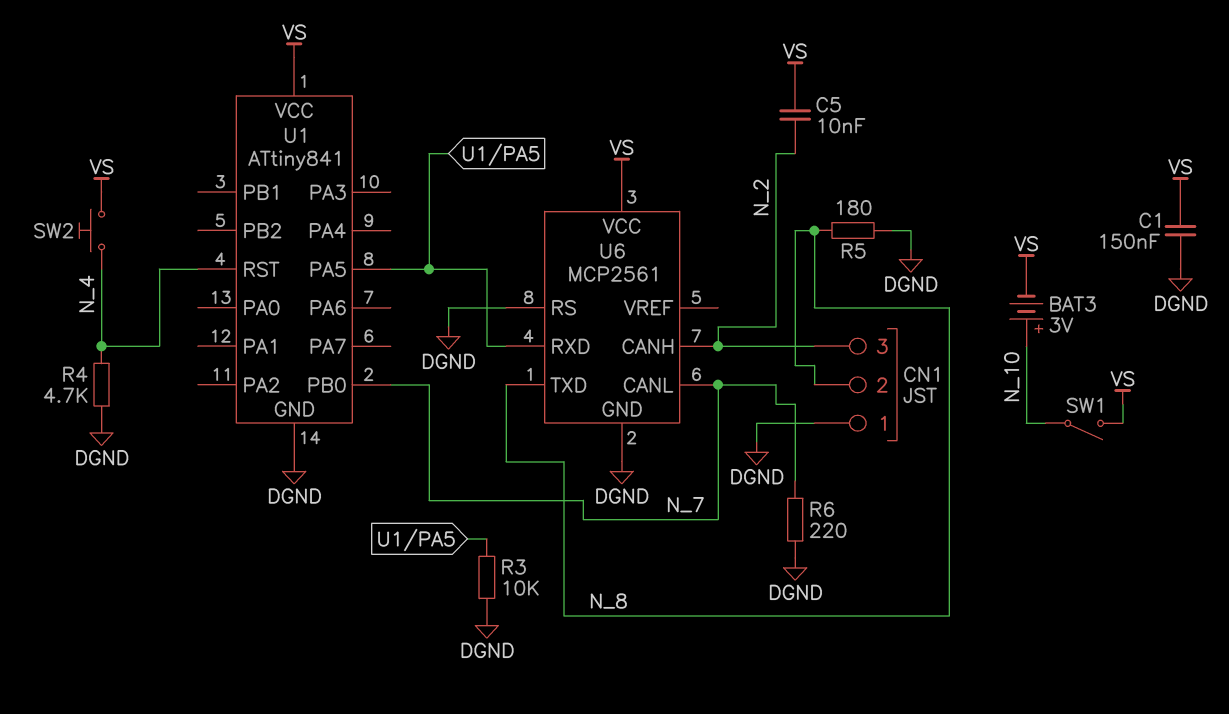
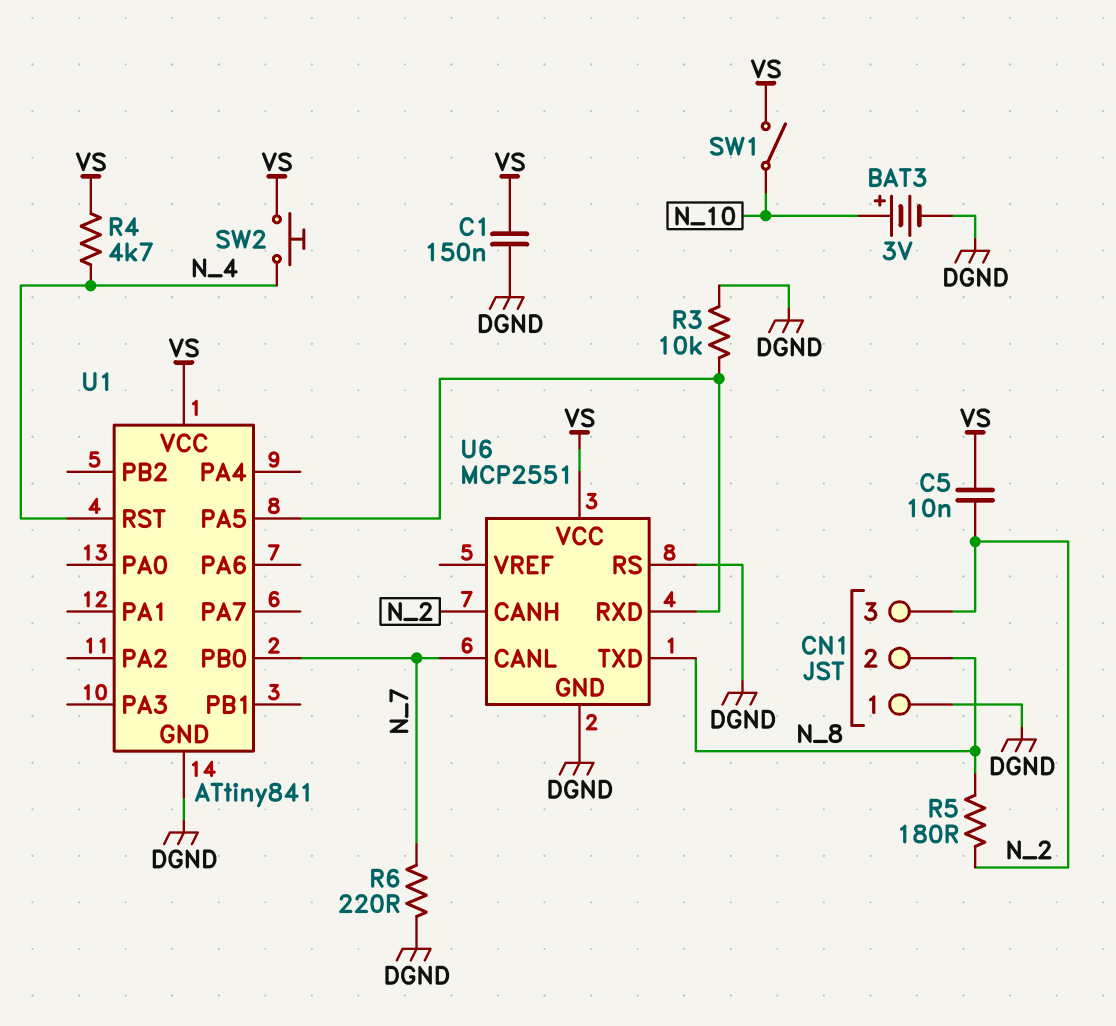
BAT3: 3V (plus N_10, minus VS) -> 3V (plus N_10, minus DGND)
R4: 4.7k (DGND, N_4) -> 4.7k (N_4, VS)
R5: 180 (DGND, N_8) -> 180 (N_2, N_8)
U6: MCP2561 -> MCP2551

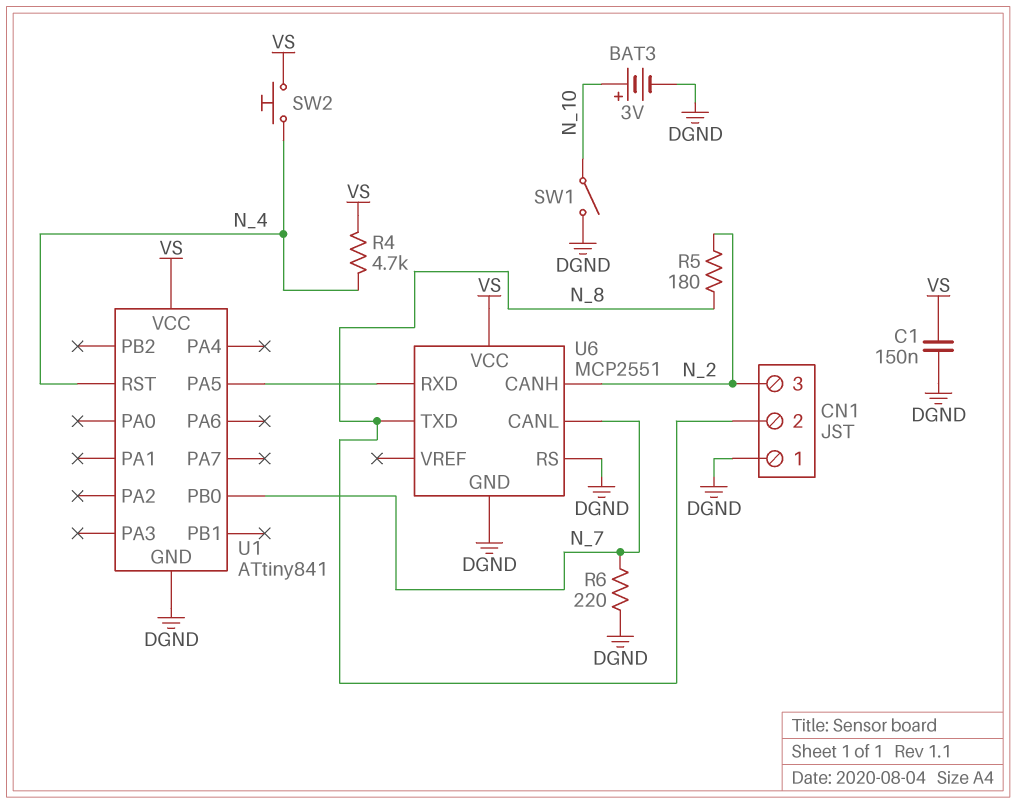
C5: 10nF (N_2, VS) -> none
R3: 10k (DGND, U1/PA5) -> none
SW1: switch (N_10, VS) -> switch (DGND, N_10)

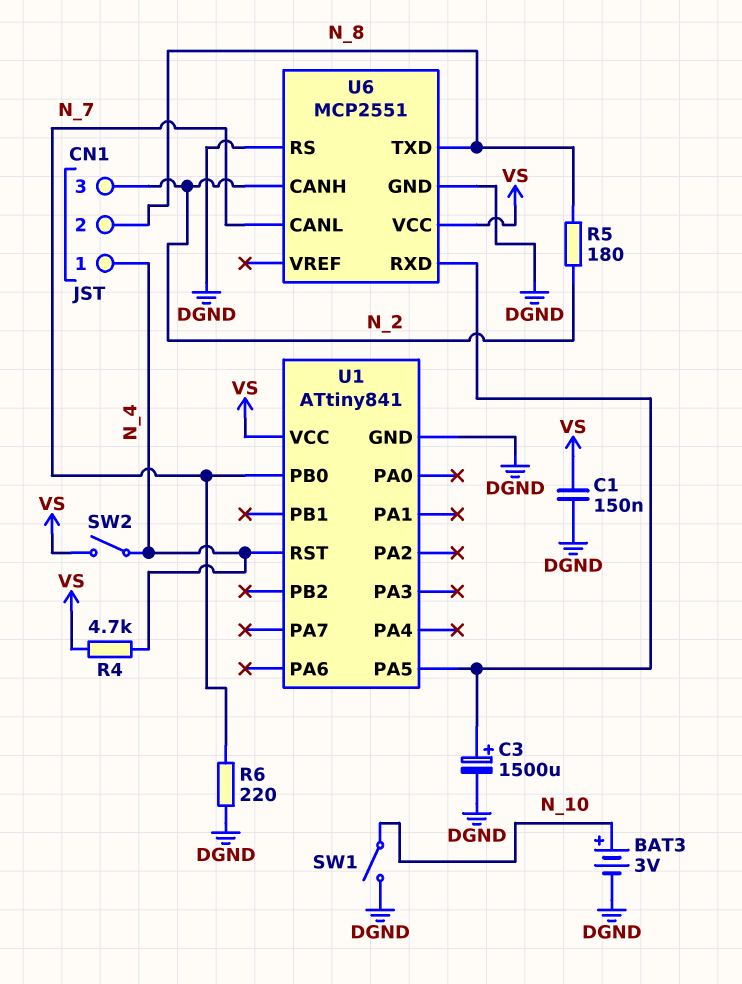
C3: none -> 1500uF (plus U1/PA5, minus DGND)
CN1 pin 1: DGND -> N_4
SW2: button (N_4, VS) -> switch (N_4, VS)

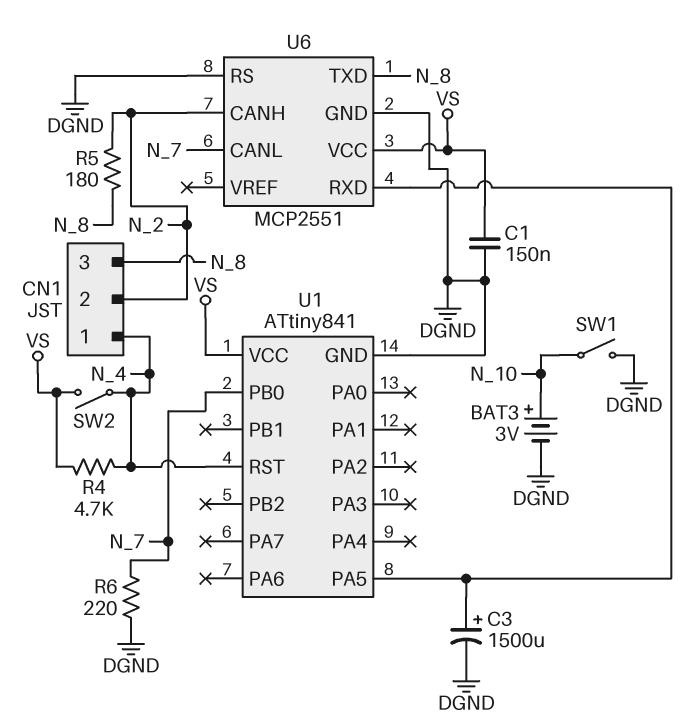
CN1 pin 2: N_8 -> N_2
CN1 pin 3: N_2 -> N_8

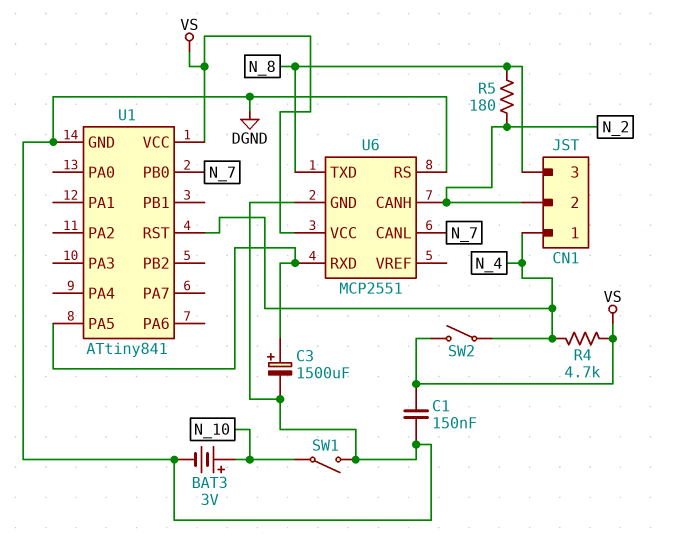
R6: 220 (DGND, N_7) -> none

